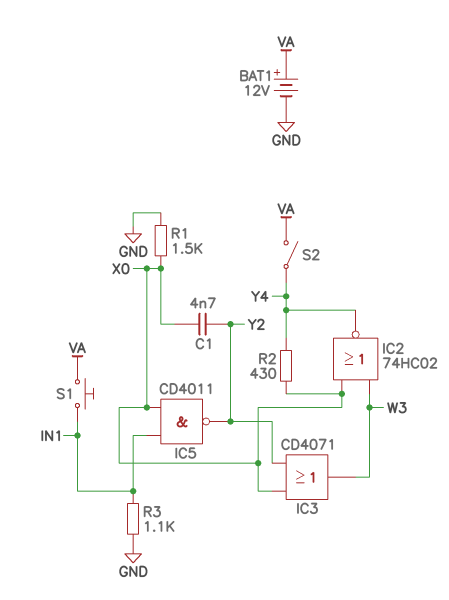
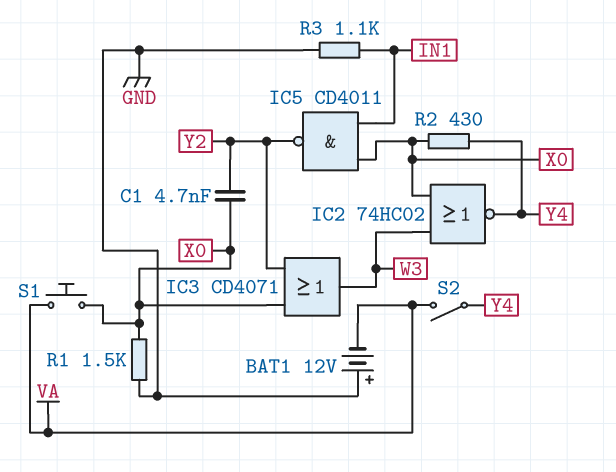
BAT1: 12V (plus VA, minus GND) -> 12V (plus GND, minus VA)
S1: button (IN1, VA) -> button (VA, X0)

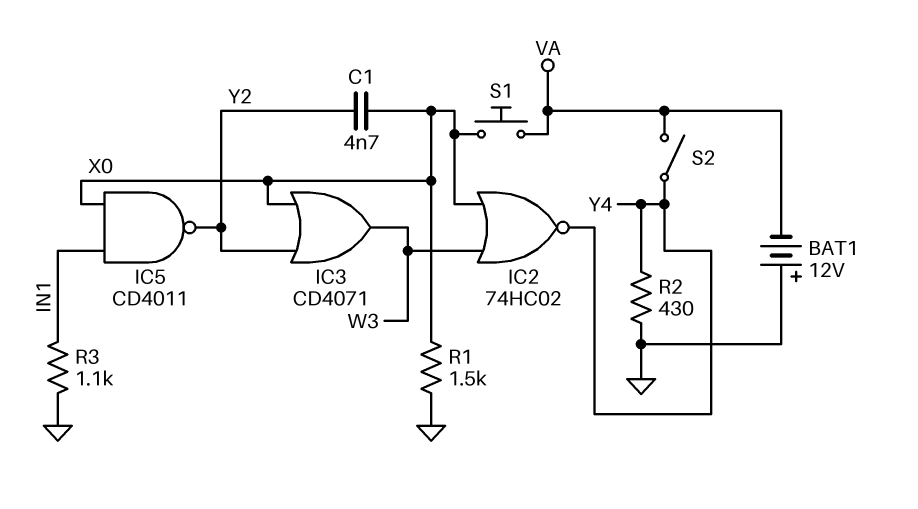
R2: 430 (X0, Y4) -> 430 (GND, Y4)

